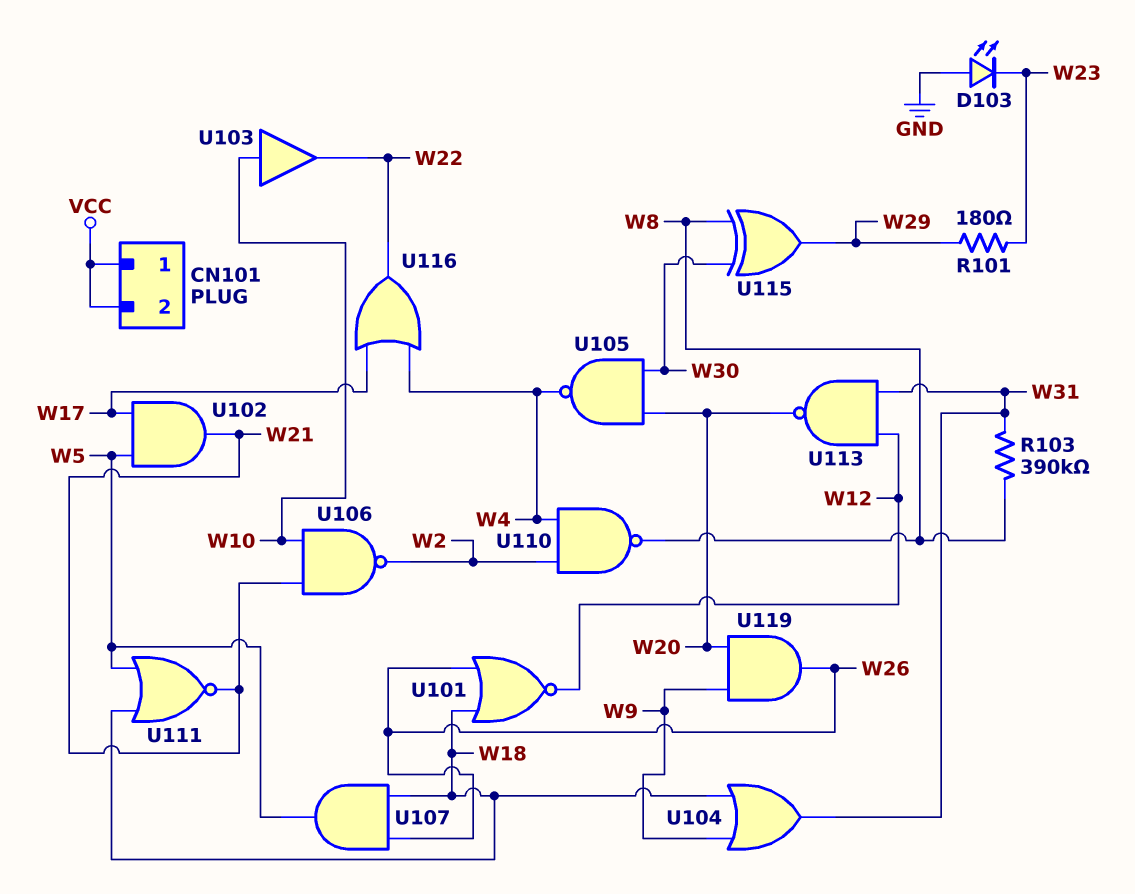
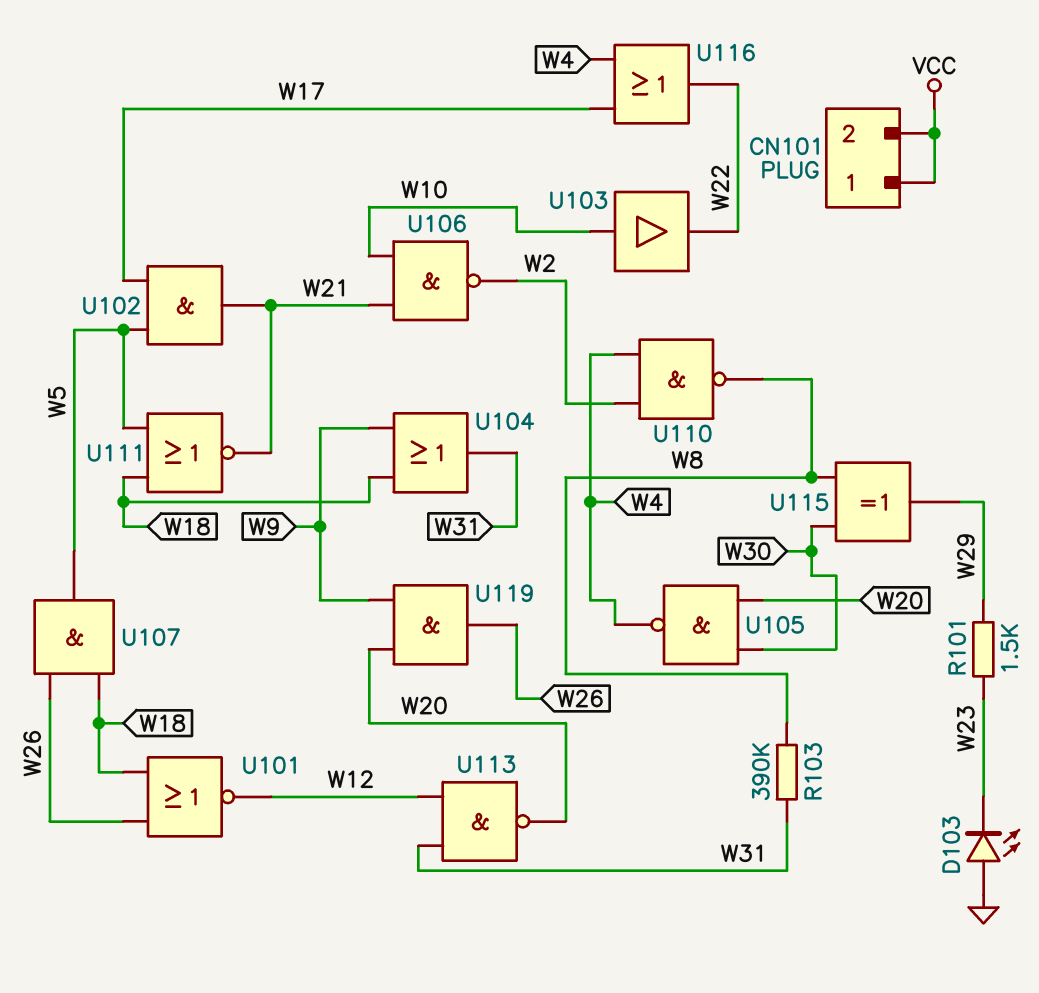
R101: 180 (W23, W29) -> 1.5k (W23, W29)

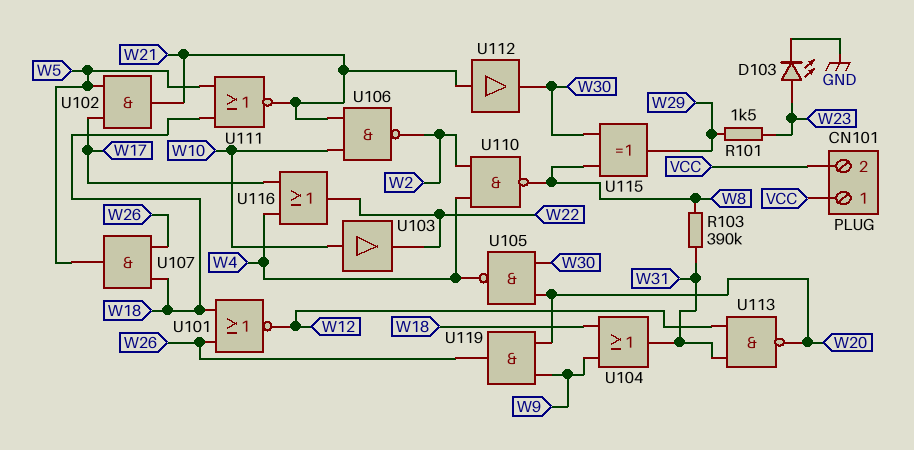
D103: LED (A GND, K W23) -> LED (A W23, K GND)
U112: none -> buffer (in W21, out W30)

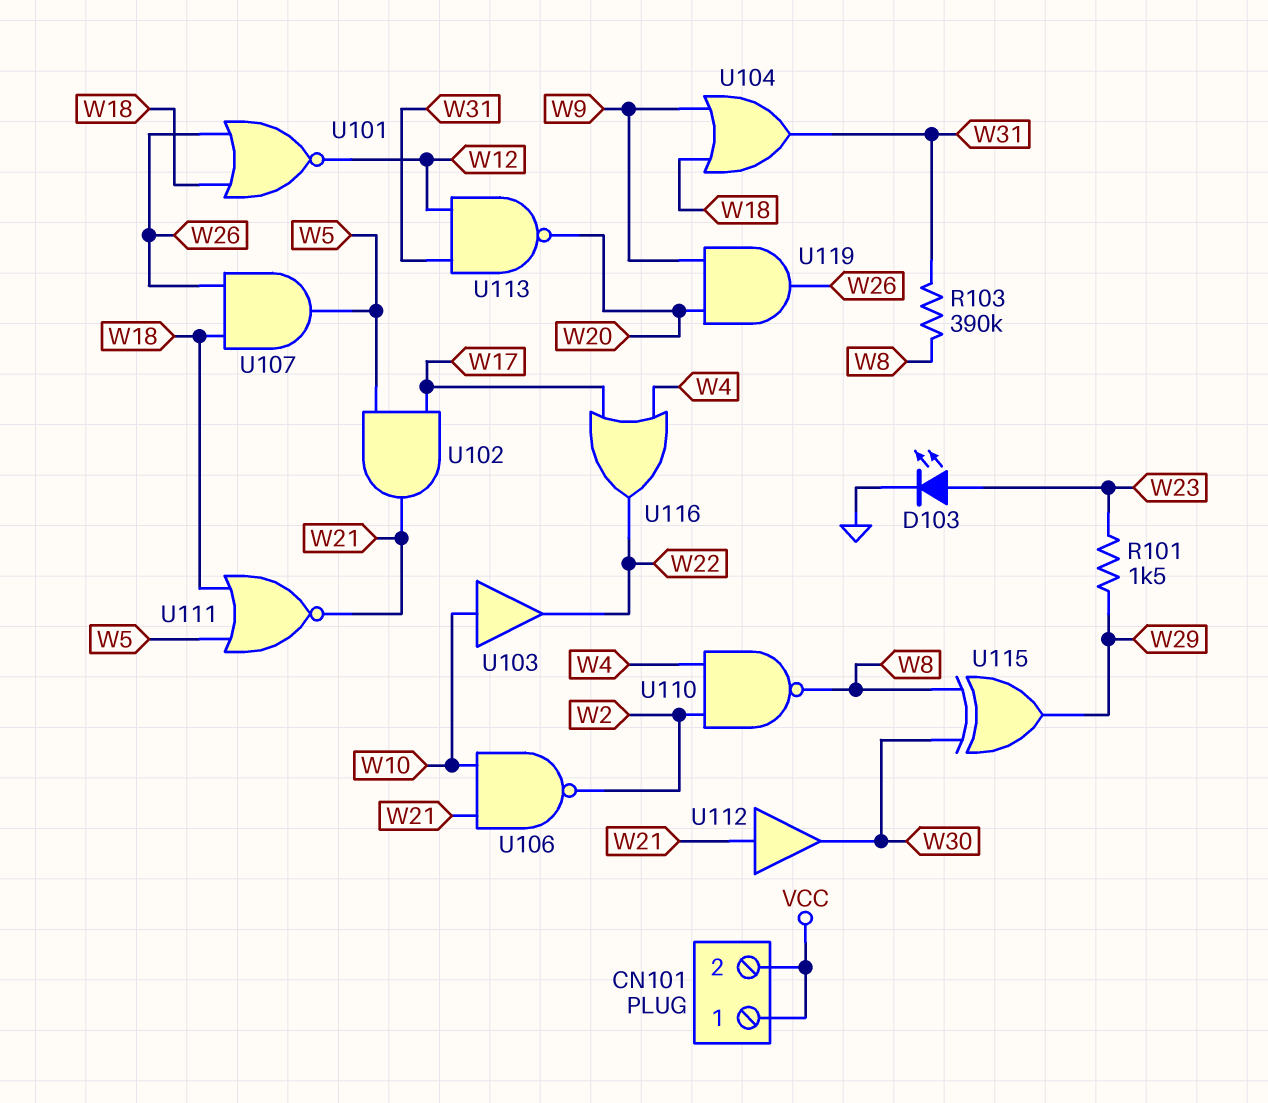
U105: NAND (in W20, in W30, out W4) -> none

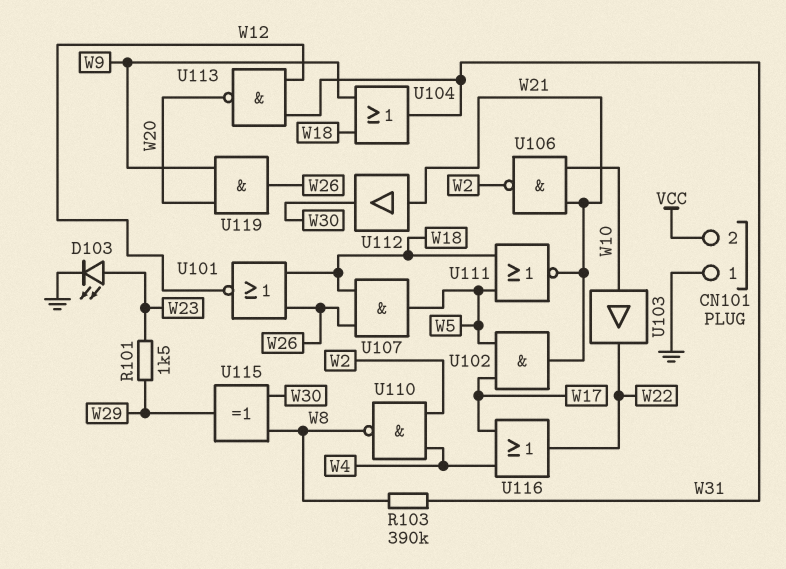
CN101 pin 1: VCC -> GND

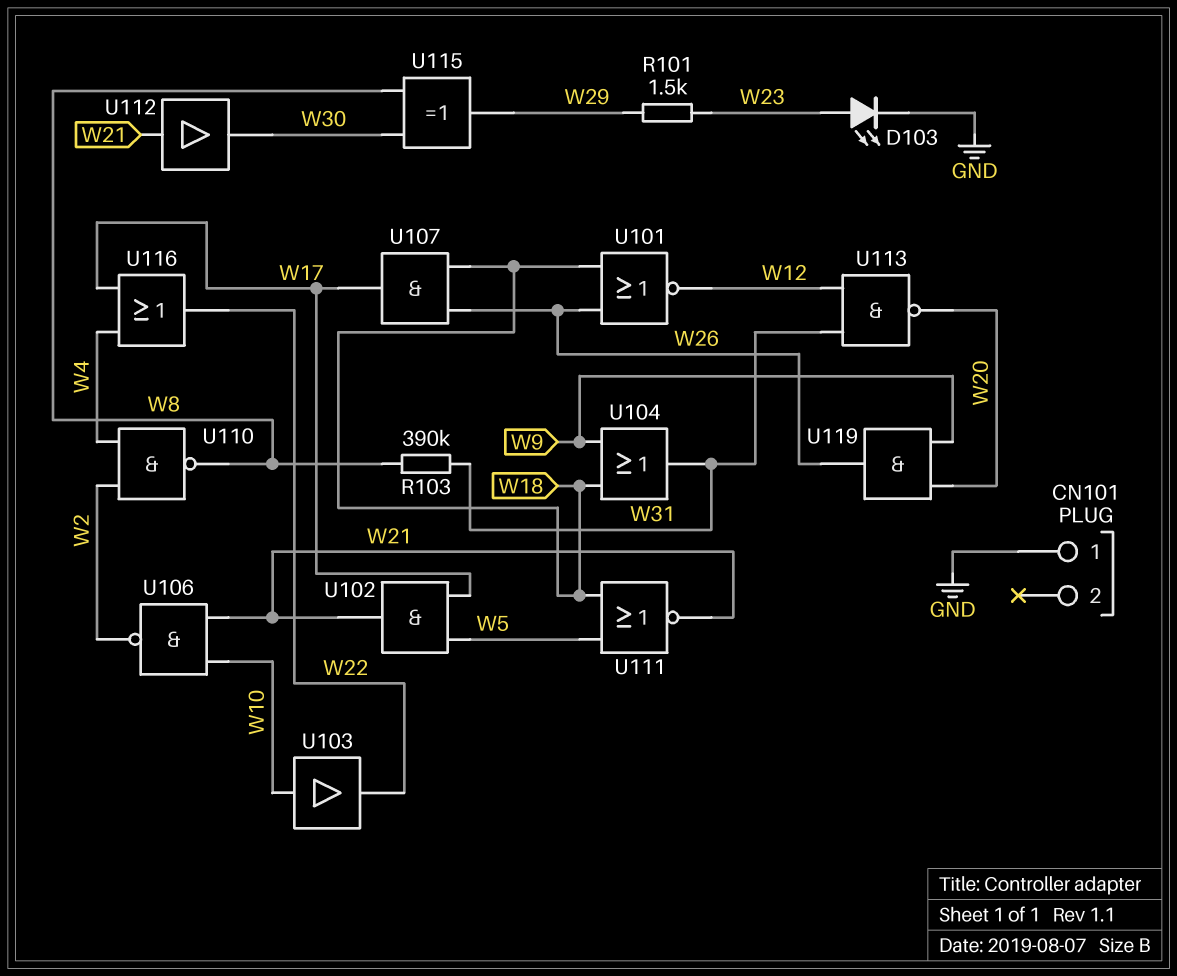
CN101 pin 2: VCC -> none
U107: AND (in W18, in W26, out W5) -> AND (in W18, in W26, out W17)

